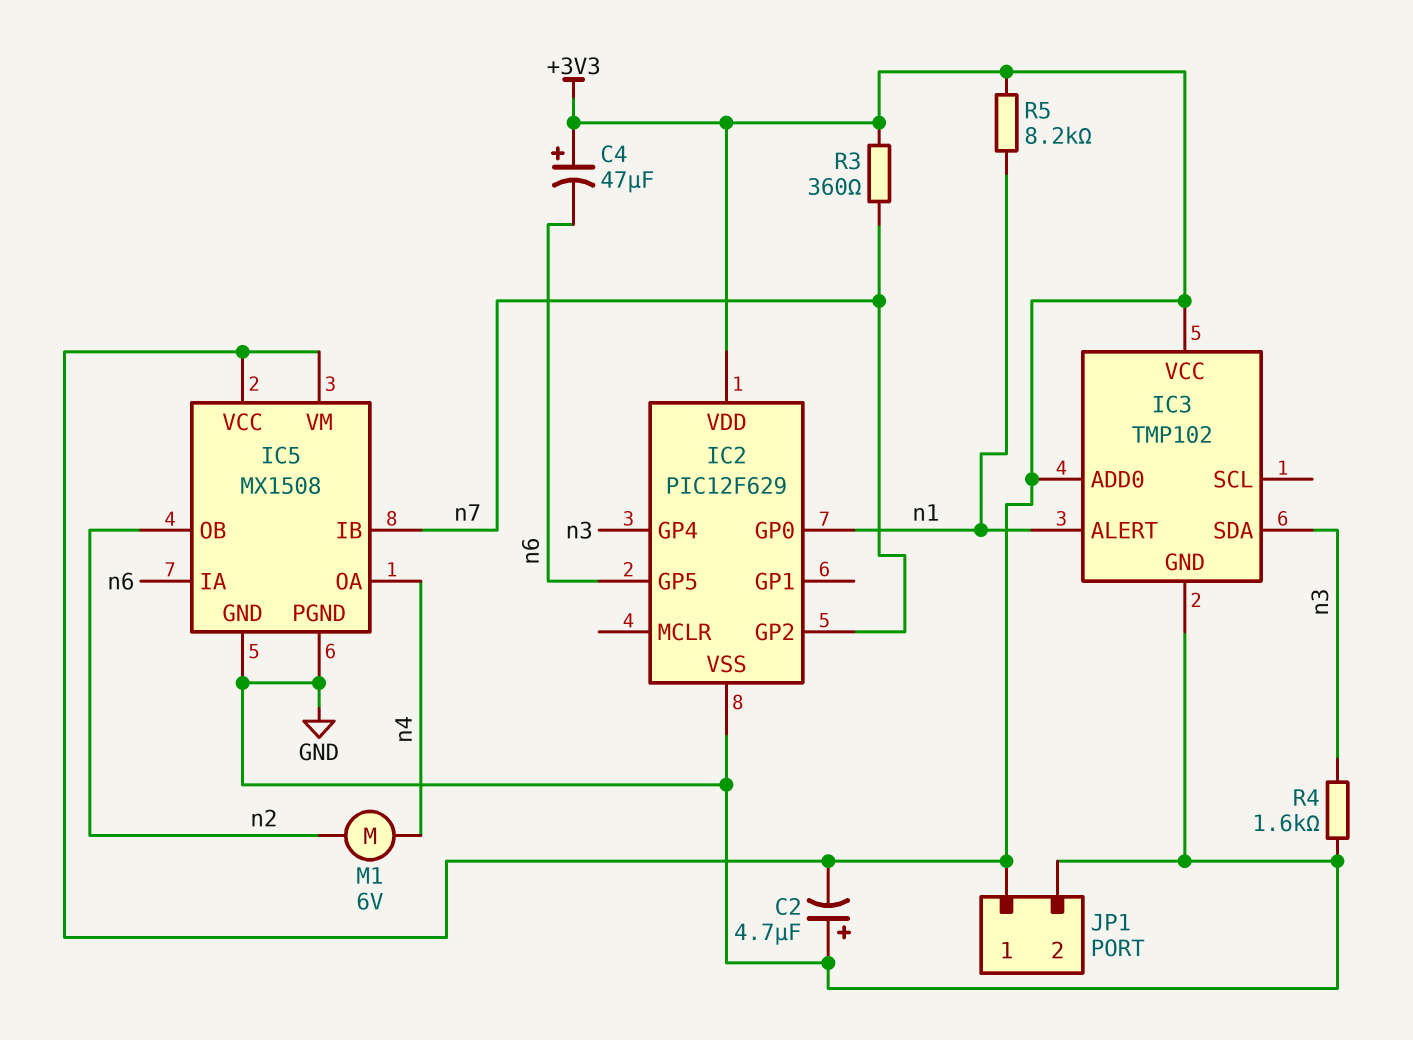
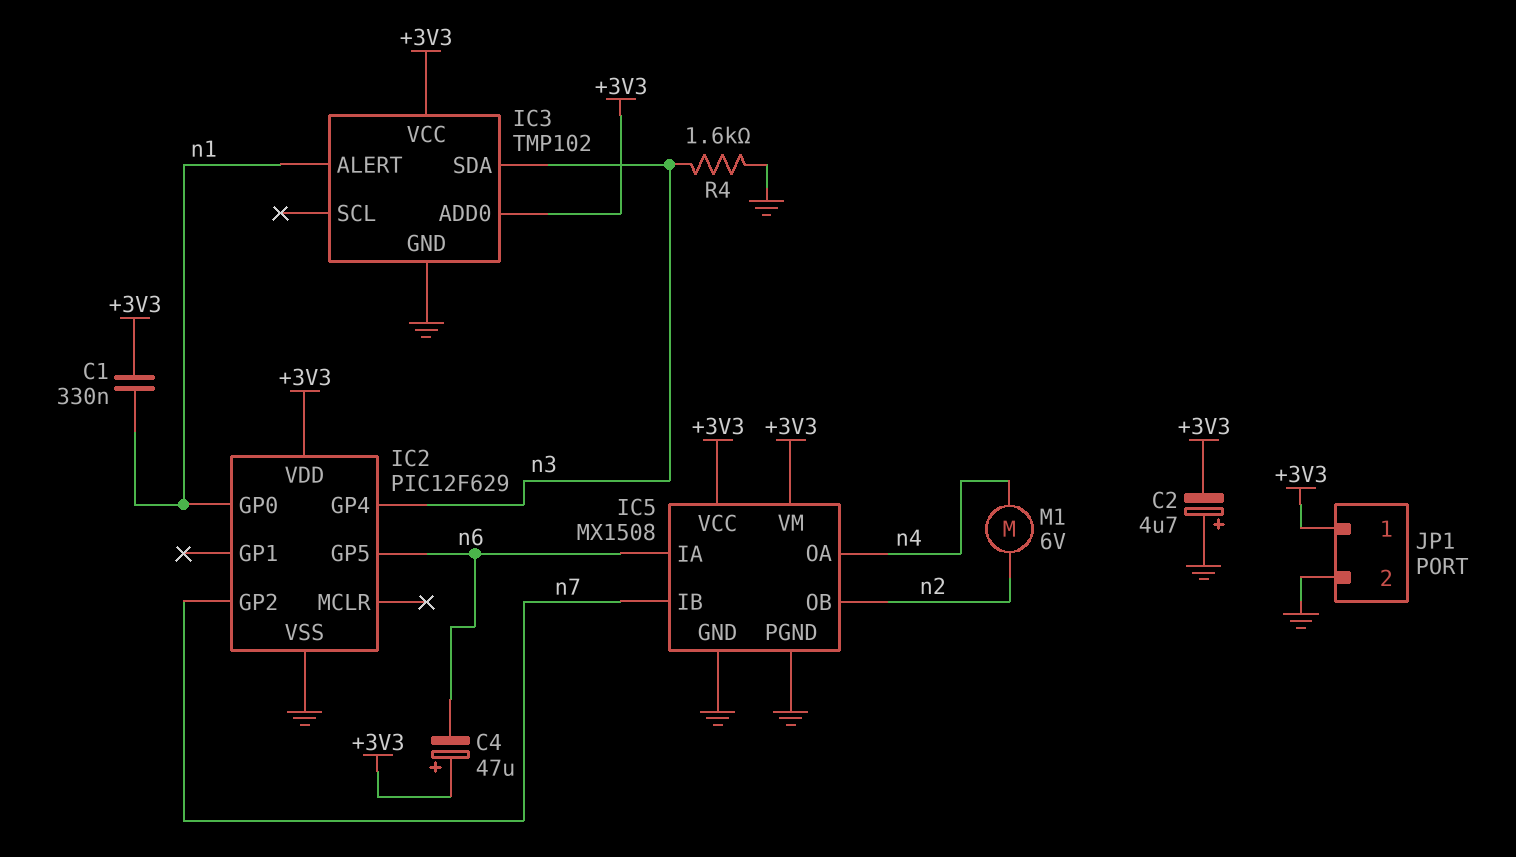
C1: none -> 330nF (+3V3, n1)
R3: 360 (+3V3, n7) -> none
R5: 8.2k (+3V3, n1) -> none

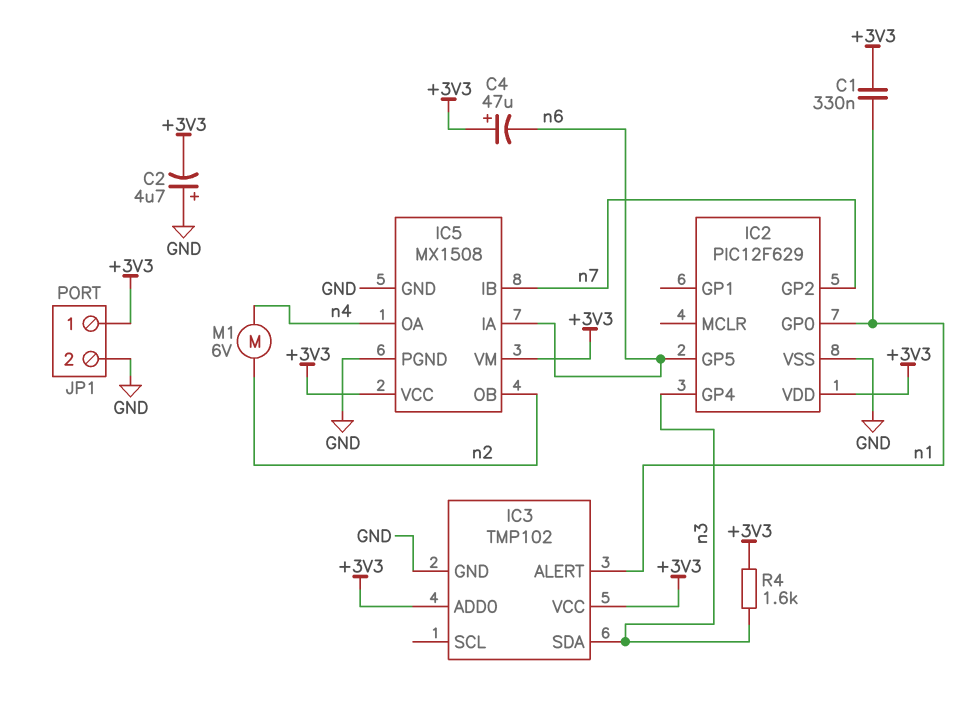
R4: 1.6k (GND, n3) -> 1.6k (+3V3, n3)

